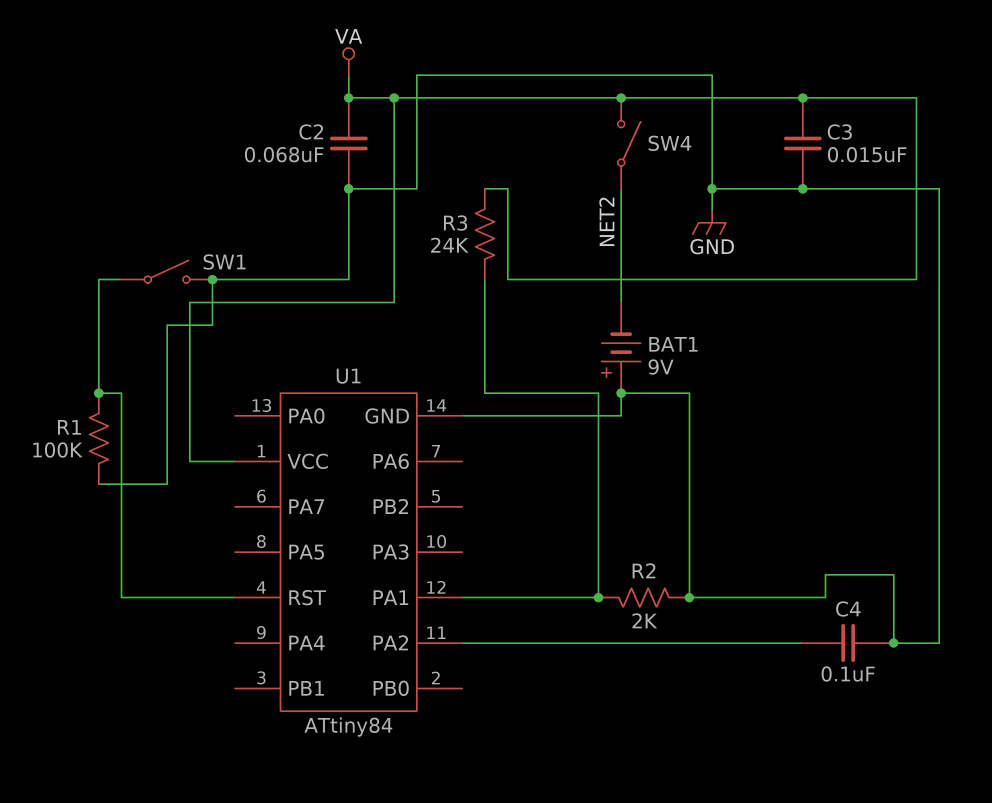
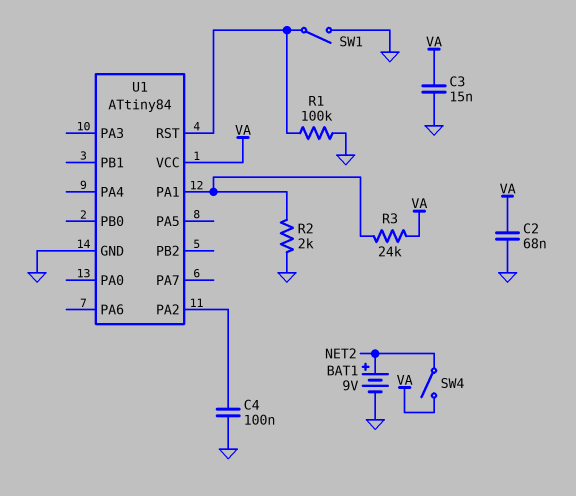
BAT1: 9V (plus GND, minus NET2) -> 9V (plus NET2, minus GND)

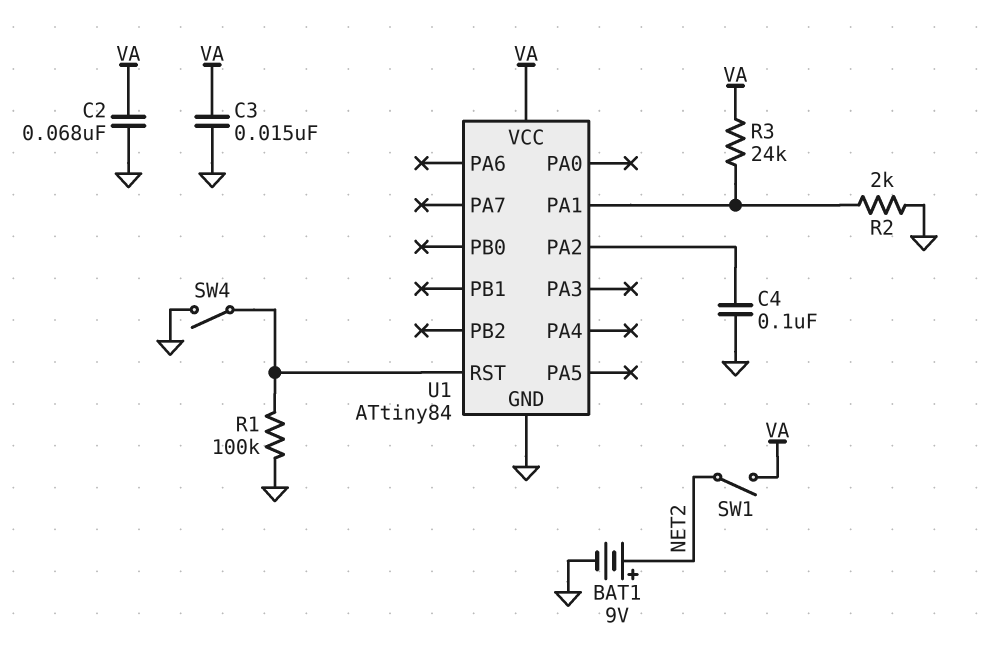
SW1: switch (GND, U1/RST) -> switch (NET2, VA)
SW4: switch (NET2, VA) -> switch (GND, U1/RST)

